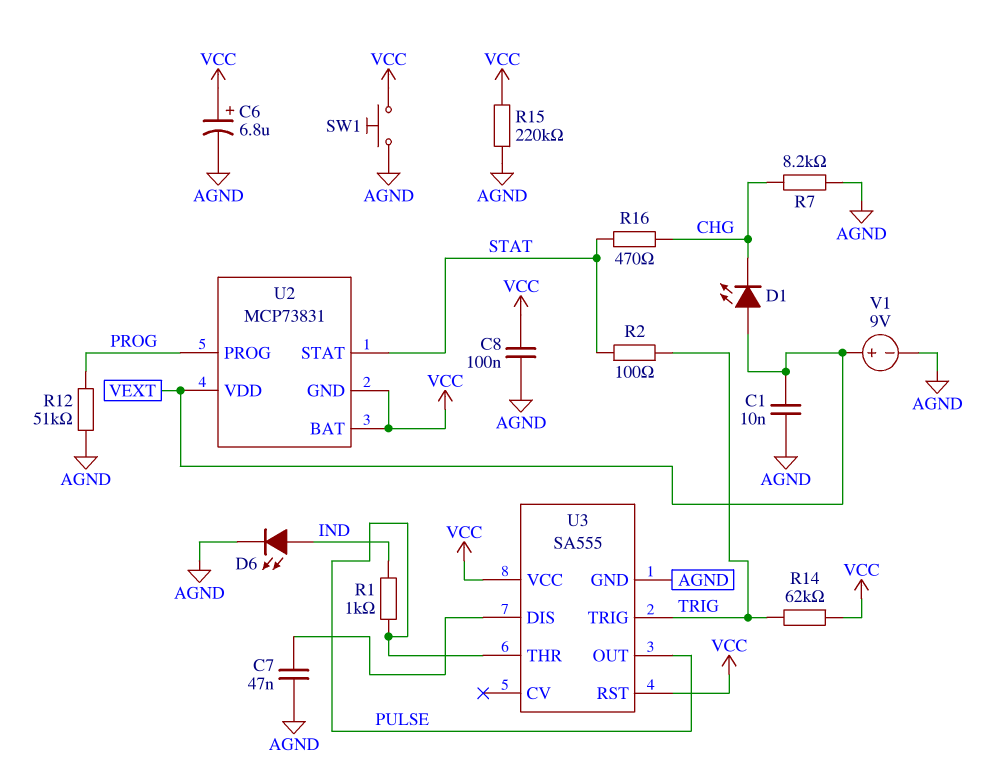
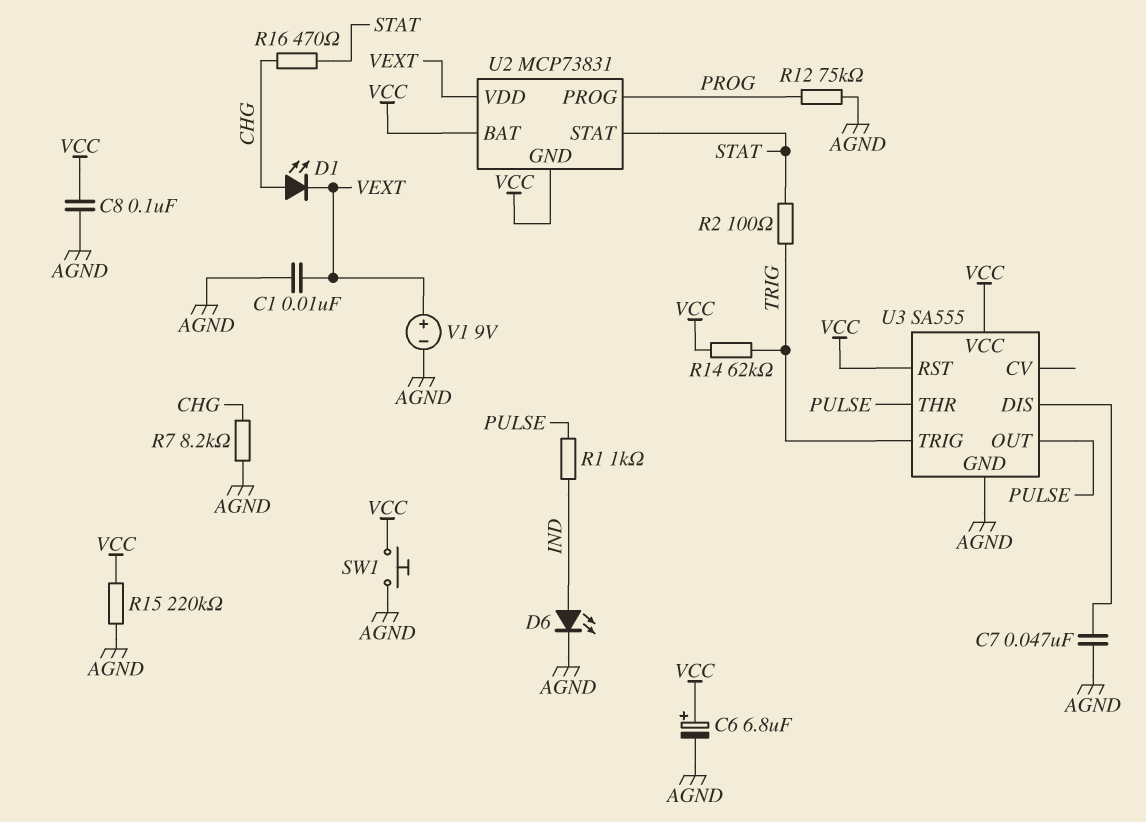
D1: LED (A VEXT, K CHG) -> LED (A CHG, K VEXT)
R12: 51k (AGND, PROG) -> 75k (AGND, PROG)

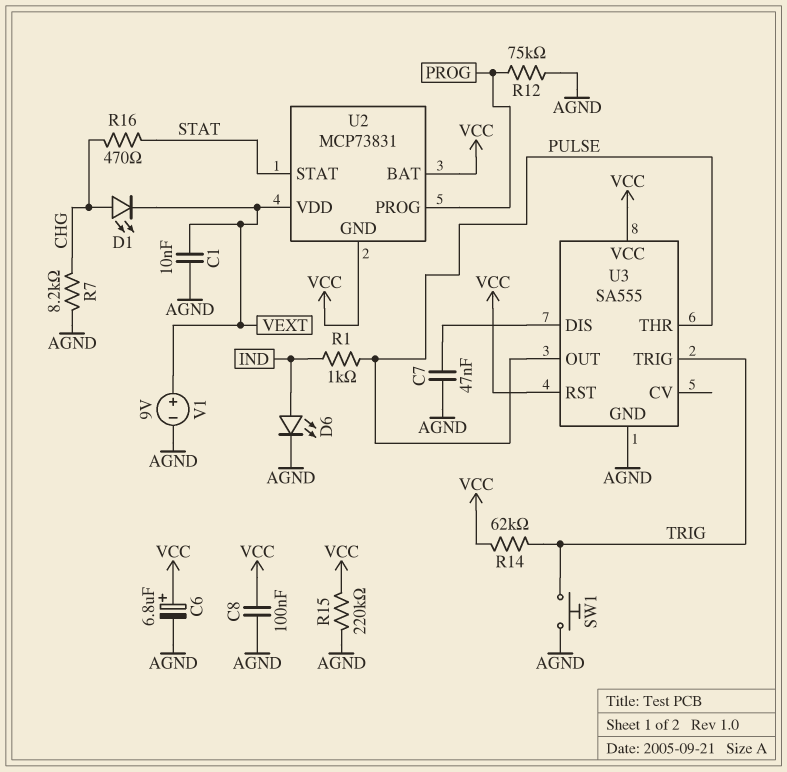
R2: 100 (STAT, TRIG) -> none
SW1: button (AGND, VCC) -> button (AGND, TRIG)

